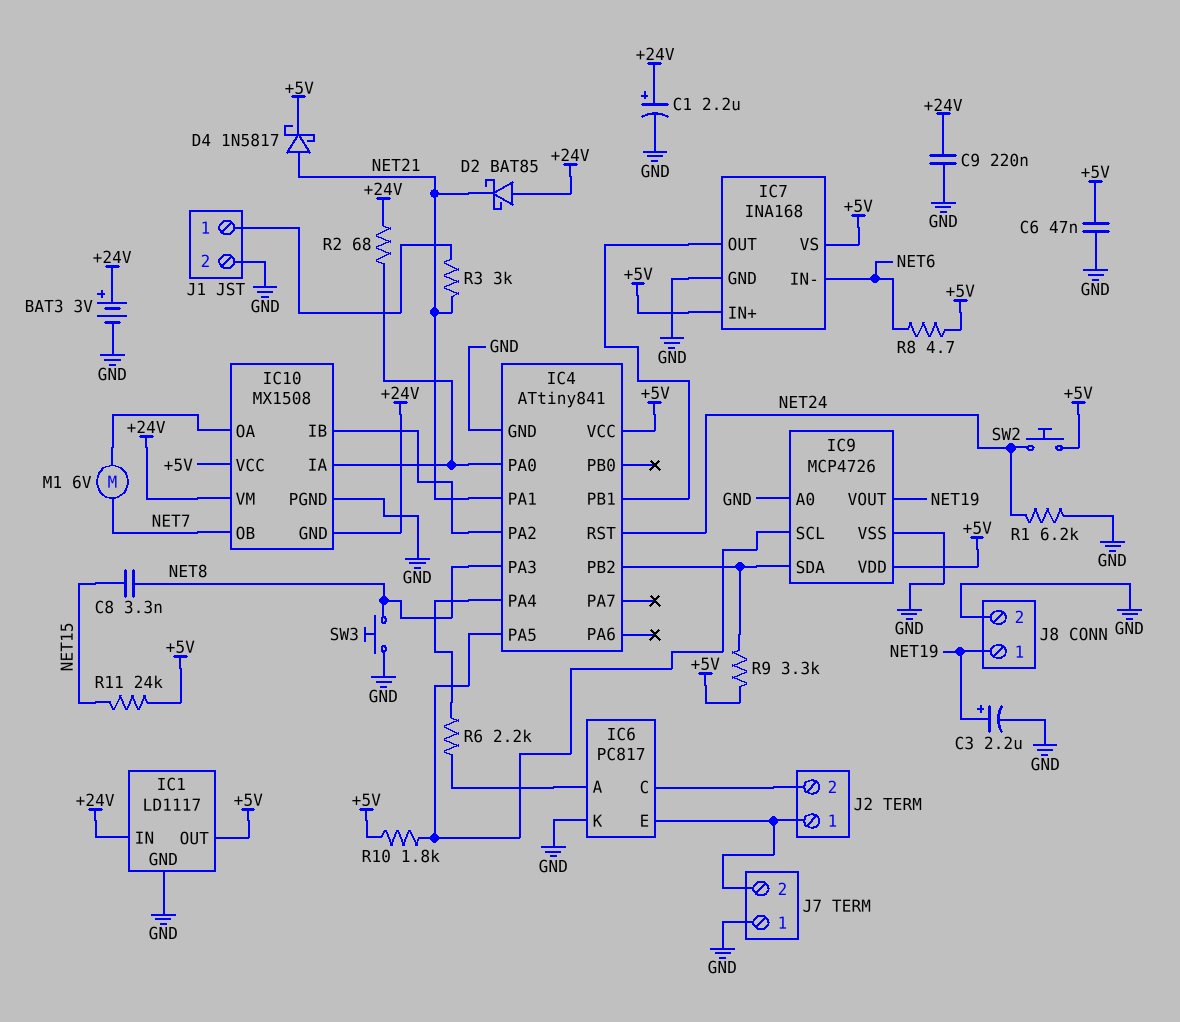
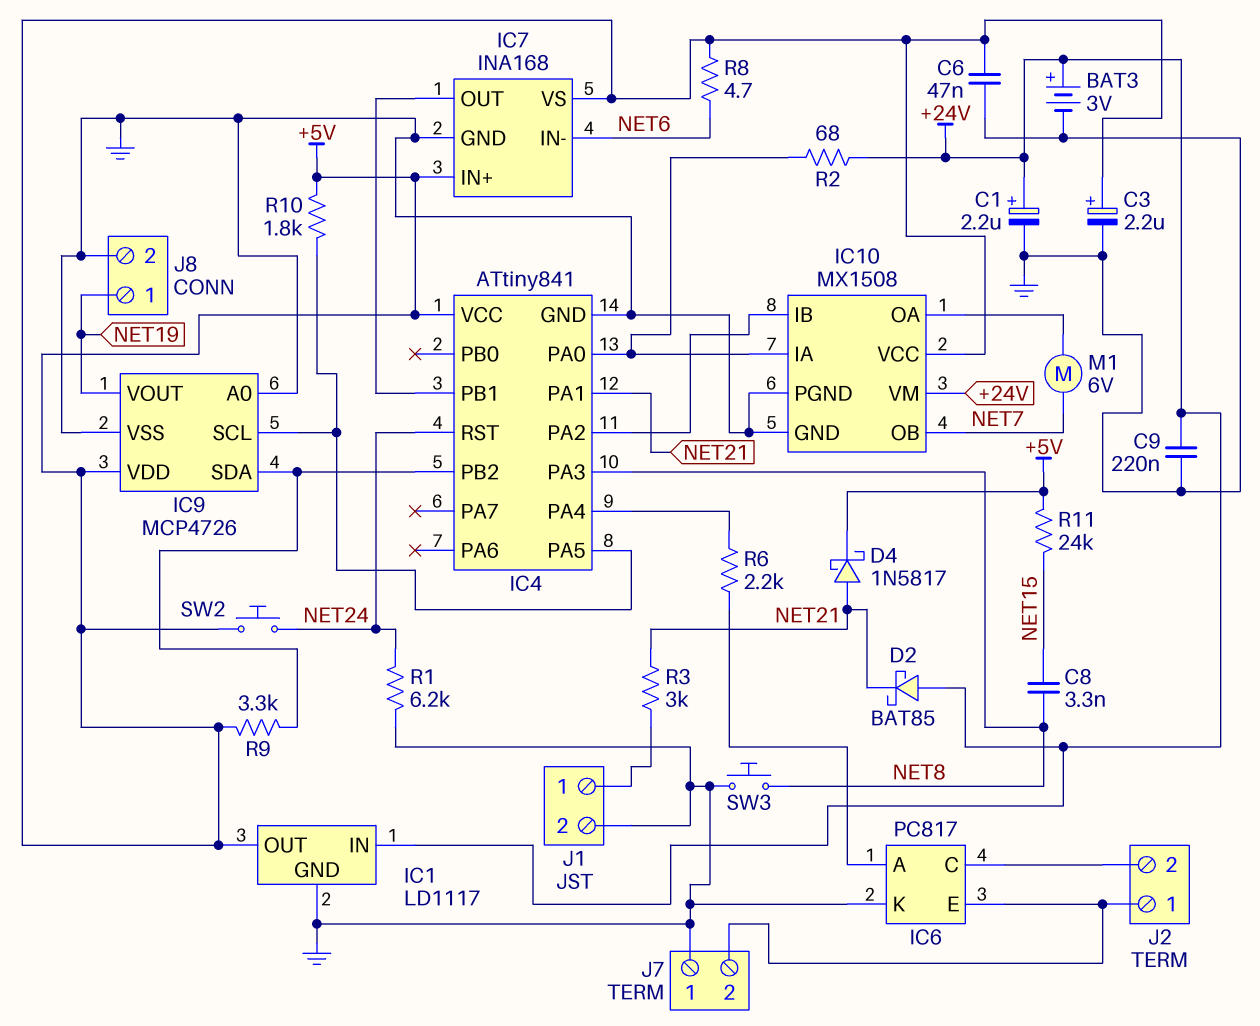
C3: 2.2uF (plus NET19, minus GND) -> 2.2uF (plus +5V, minus GND)
IC10 pin GND: +24V -> GND

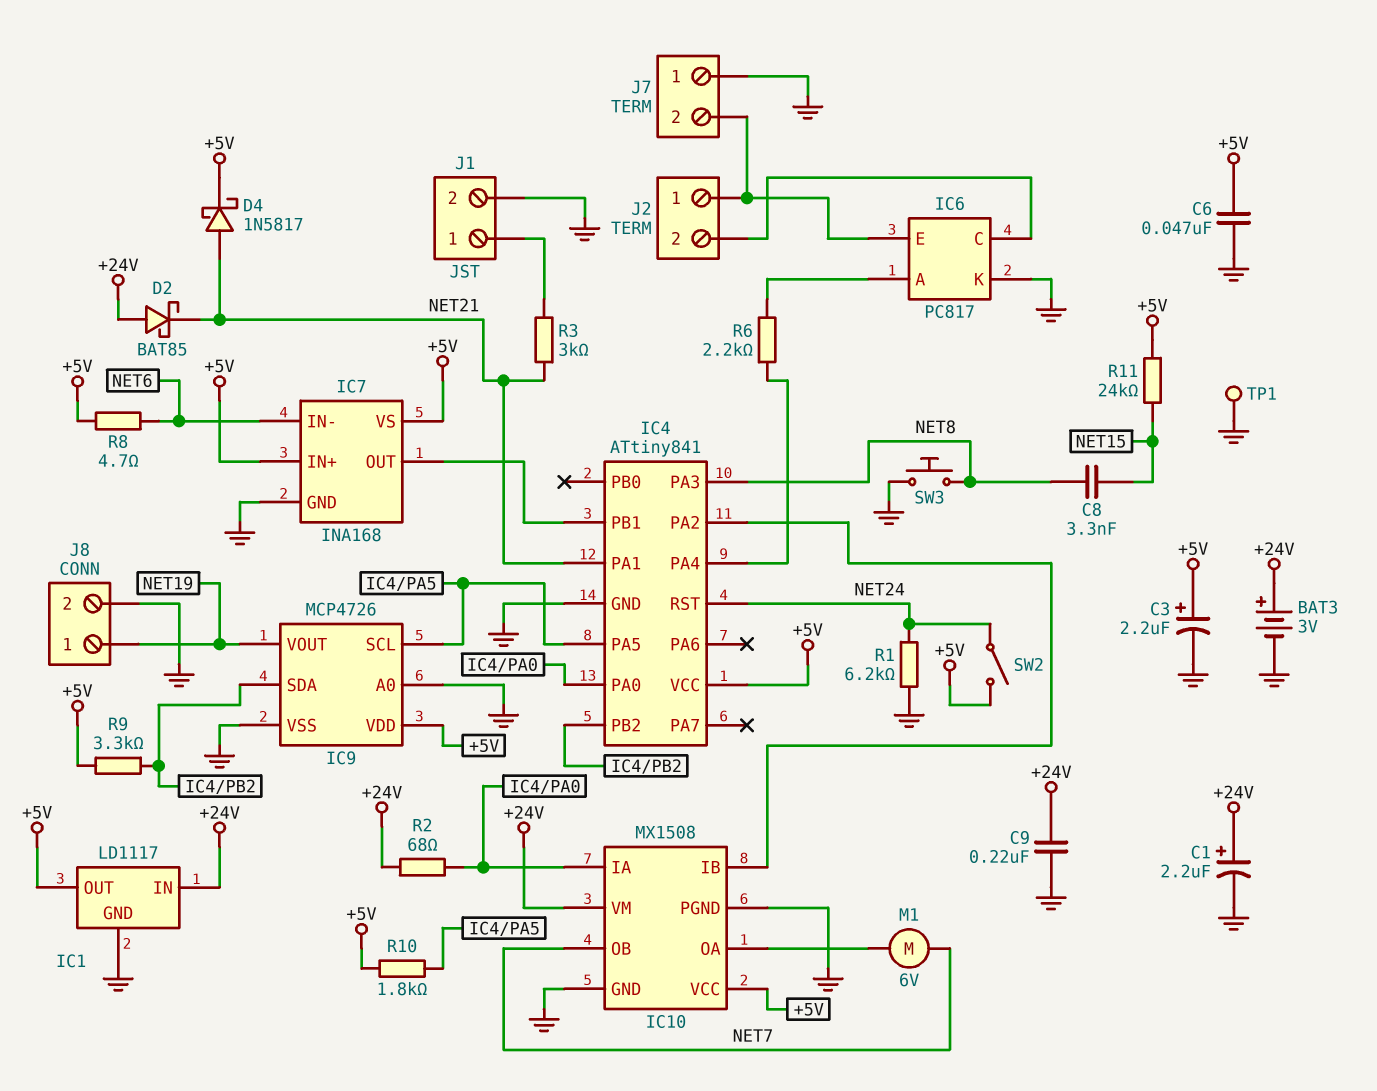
SW2: button (+5V, NET24) -> switch (+5V, NET24)
TP1: none -> test point (GND)

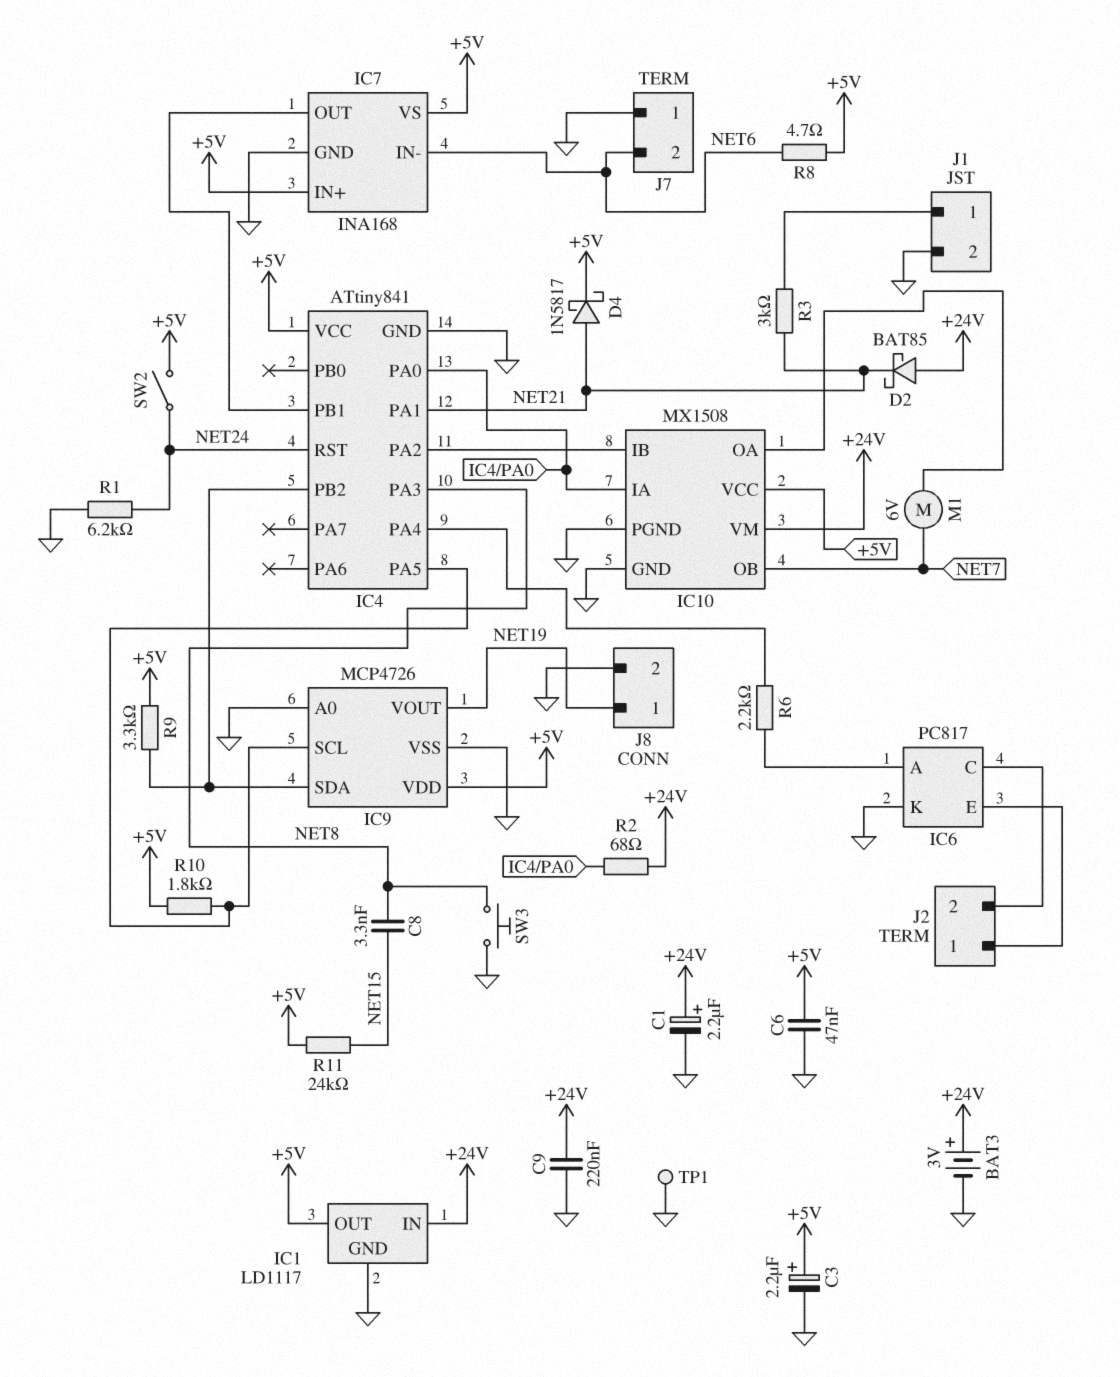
J7 pin 2: IC6/E -> NET6

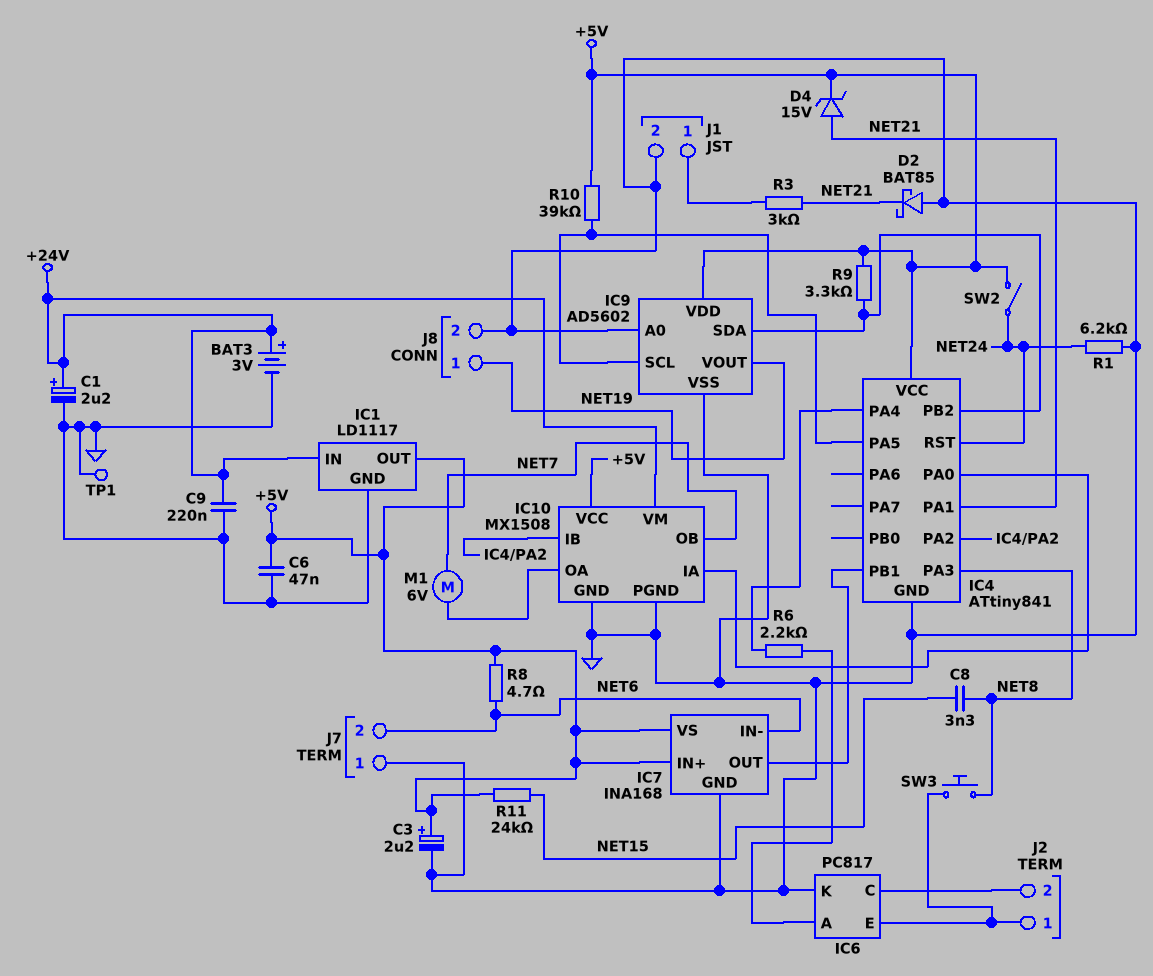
D2: schottky BAT85 (A +24V, K NET21) -> schottky BAT85 (A GND, K NET21)
D4: schottky 1N5817 (A NET21, K +5V) -> zener 15V (A NET21, K +5V)
IC9: MCP4726 -> AD5602
R2: 68 (+24V, IC4/PA0) -> none
R10: 1.8k (+5V, IC4/PA5) -> 39k (+5V, IC4/PA5)
SW3: button (GND, NET8) -> button (IC6/E, NET8)

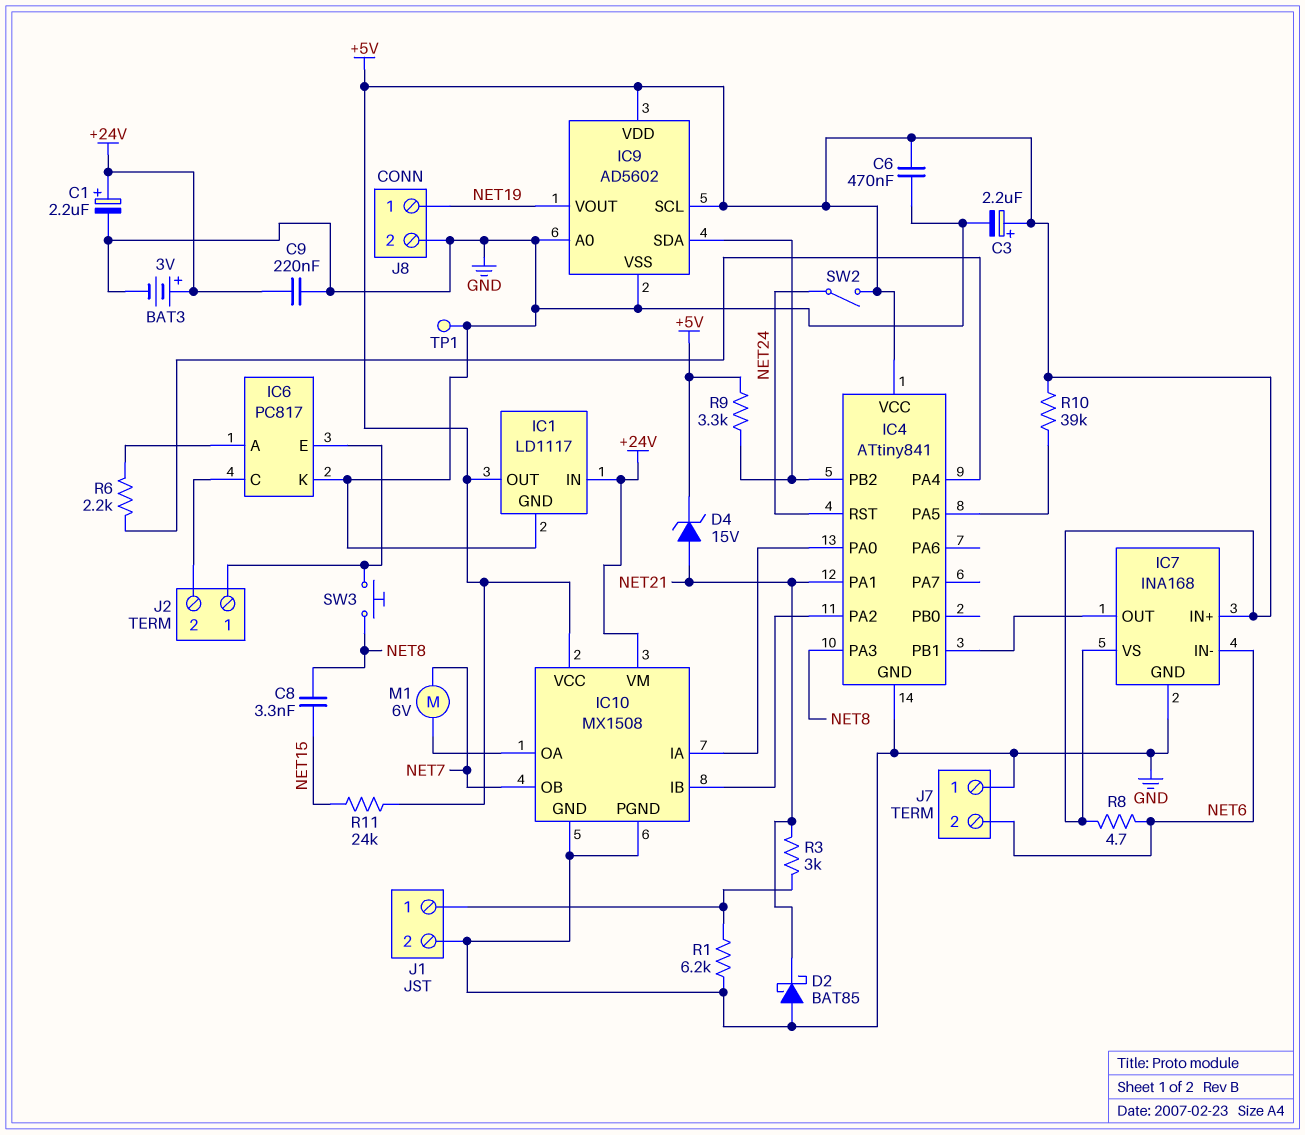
C6: 47nF (+5V, GND) -> 470nF (+5V, GND)
IC9 pin SCL: IC4/PA5 -> +5V
R1: 6.2k (GND, NET24) -> 6.2k (GND, J1/1)

